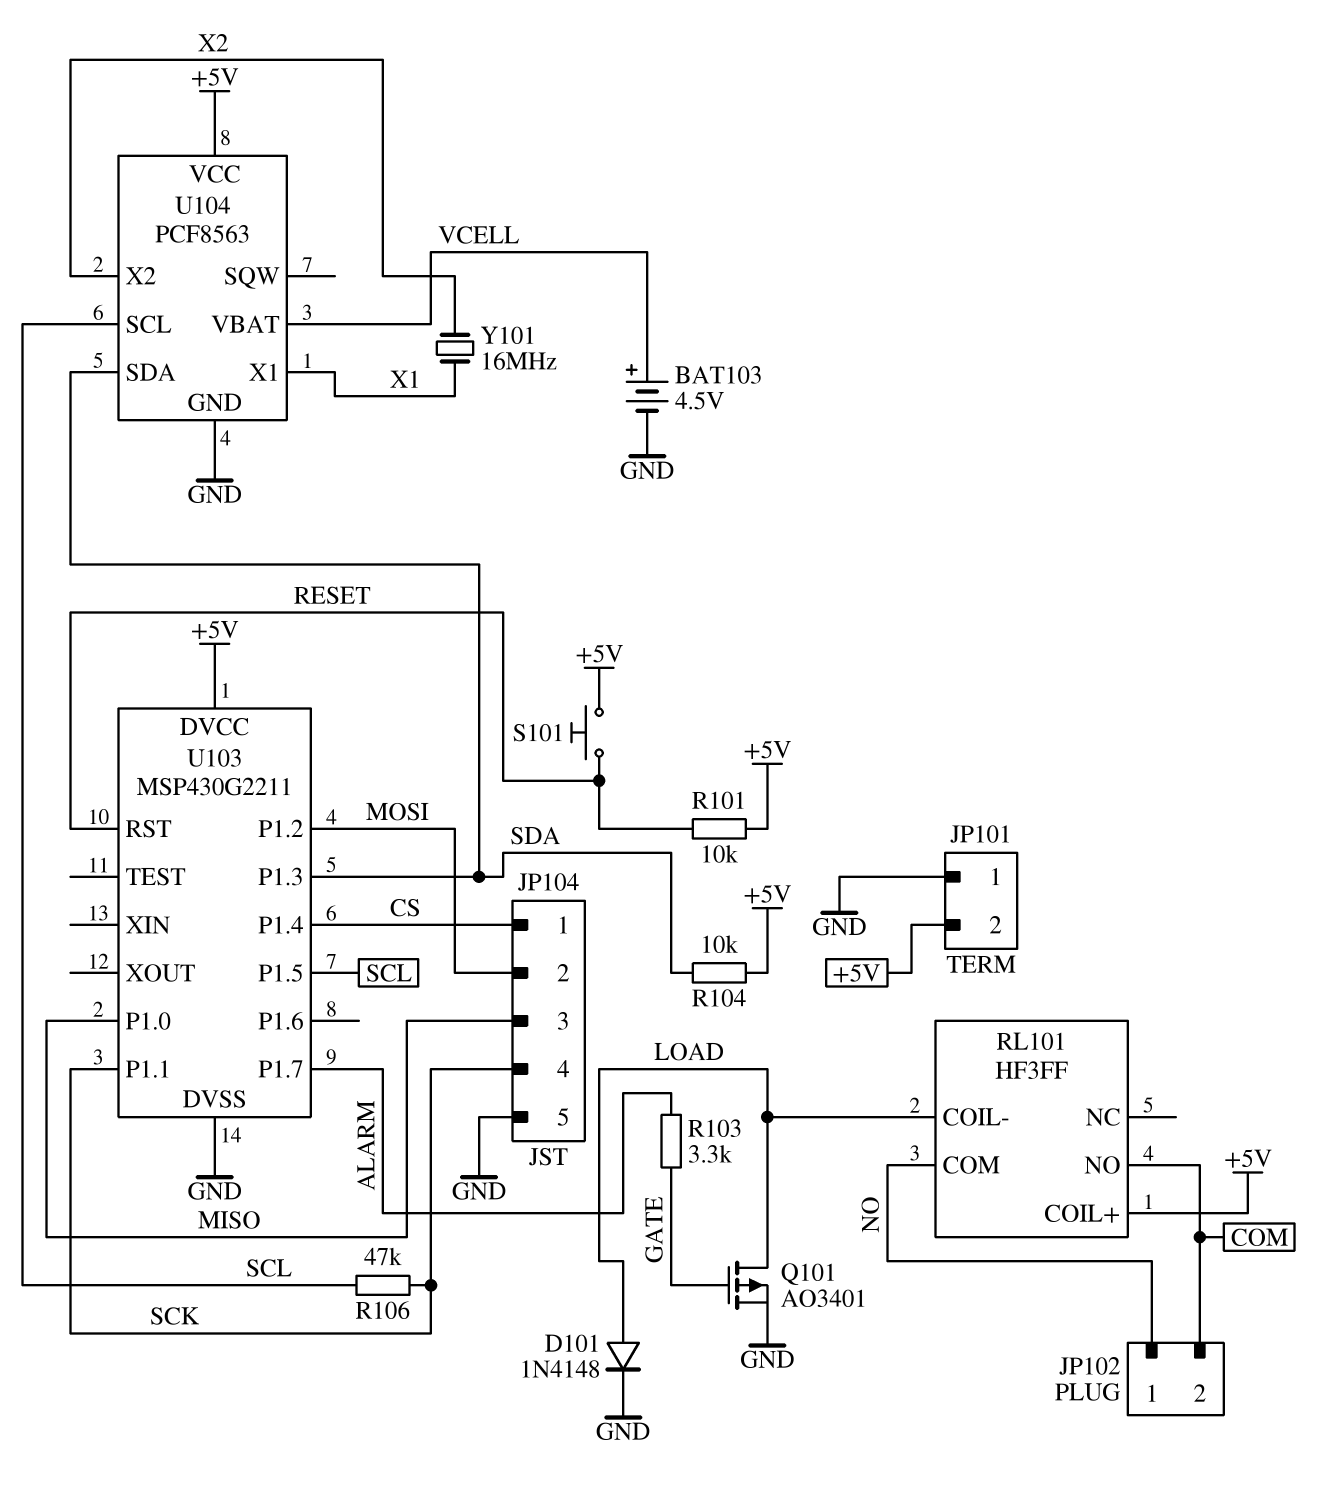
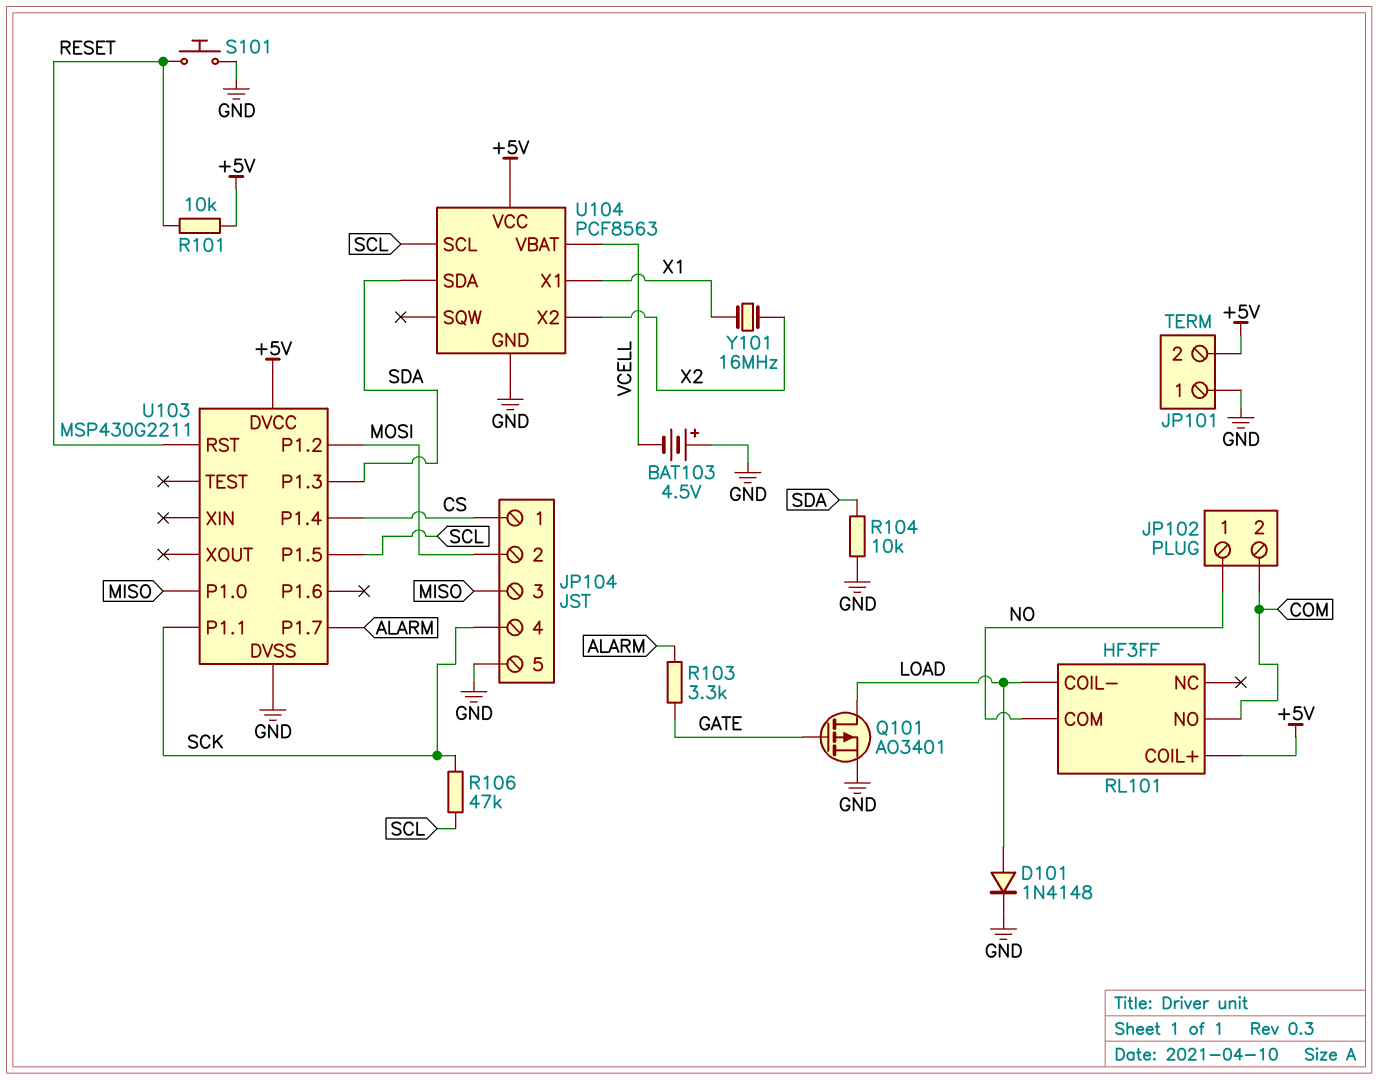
BAT103: 4.5V (plus VCELL, minus GND) -> 4.5V (plus GND, minus VCELL)
R104: 10k (+5V, SDA) -> 10k (GND, SDA)
S101: button (+5V, RESET) -> button (GND, RESET)

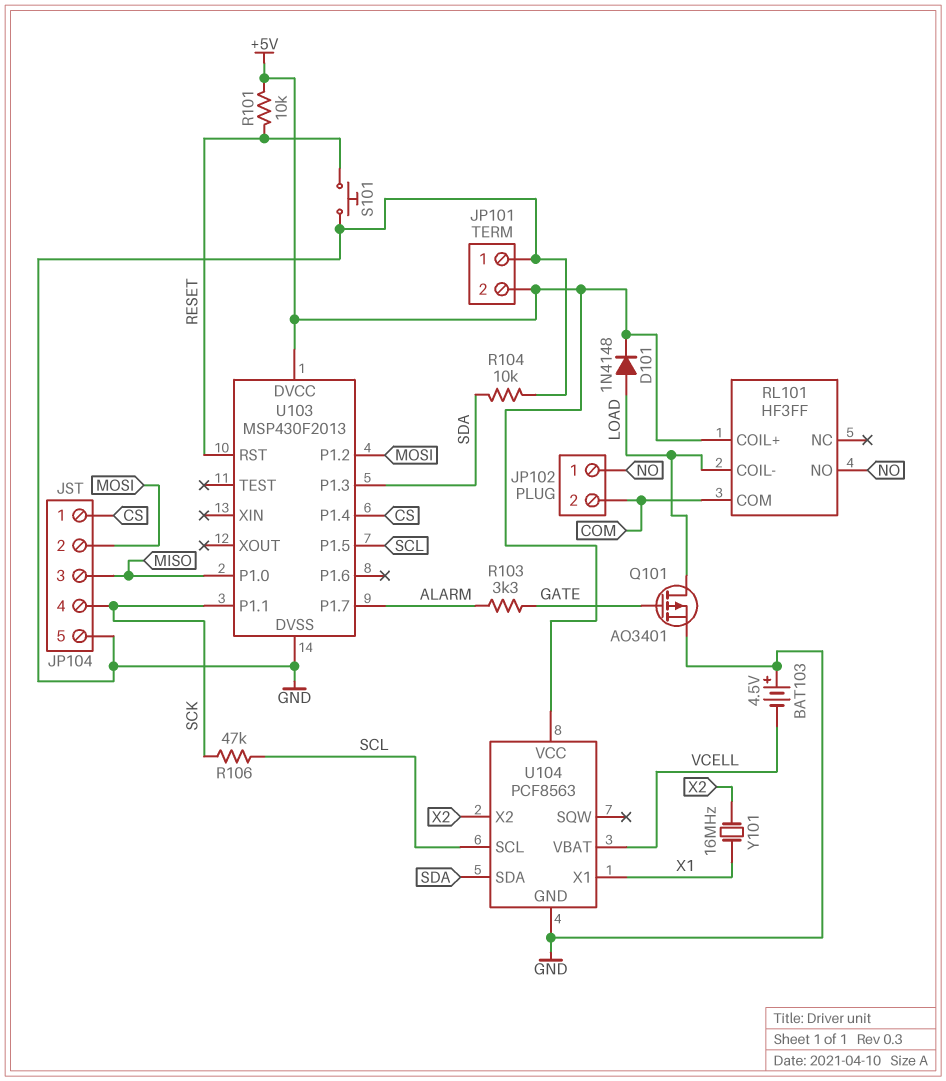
D101: diode 1N4148 (A LOAD, K GND) -> diode 1N4148 (A LOAD, K +5V)
RL101 pin COM: NO -> COM
RL101 pin NO: COM -> NO
U103: MSP430G2211 -> MSP430F2013

